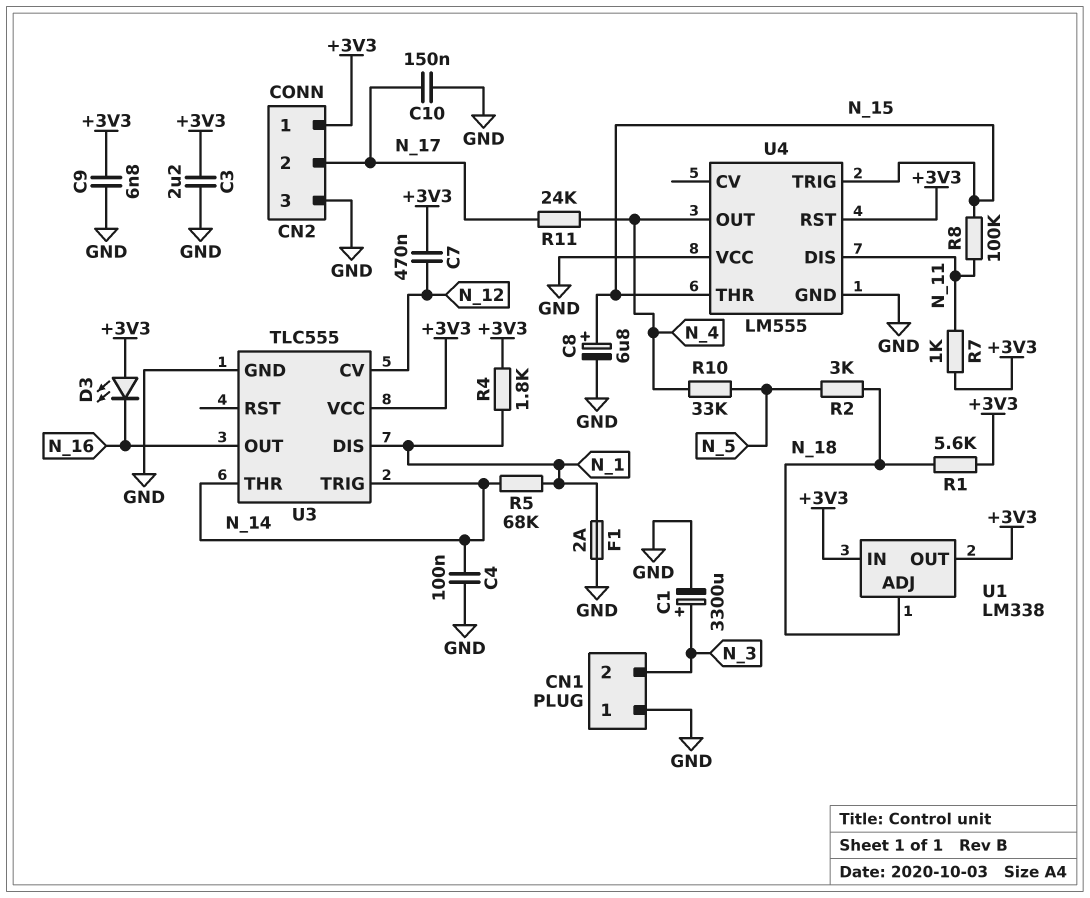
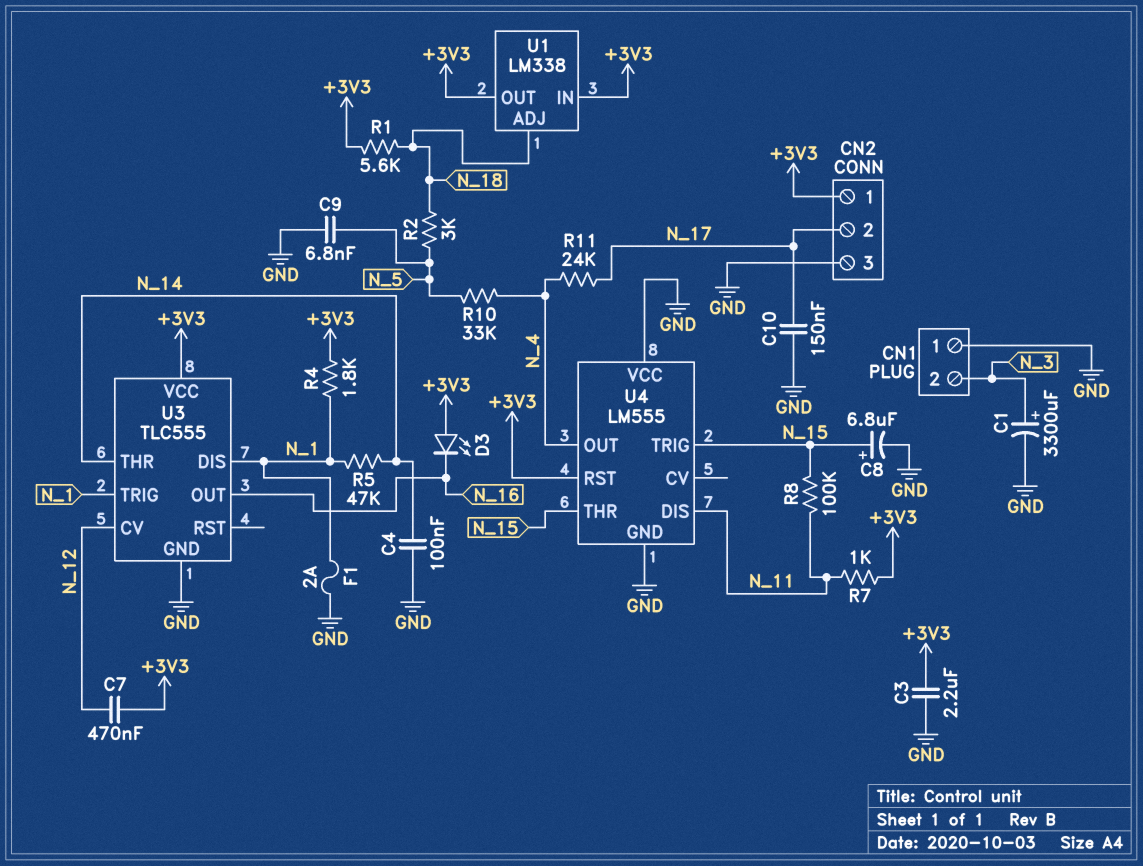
C9: 6.8nF (+3V3, GND) -> 6.8nF (GND, N_5)
R5: 68k (N_1, N_14) -> 47k (N_1, N_14)
U3 pin TRIG: N_14 -> N_1

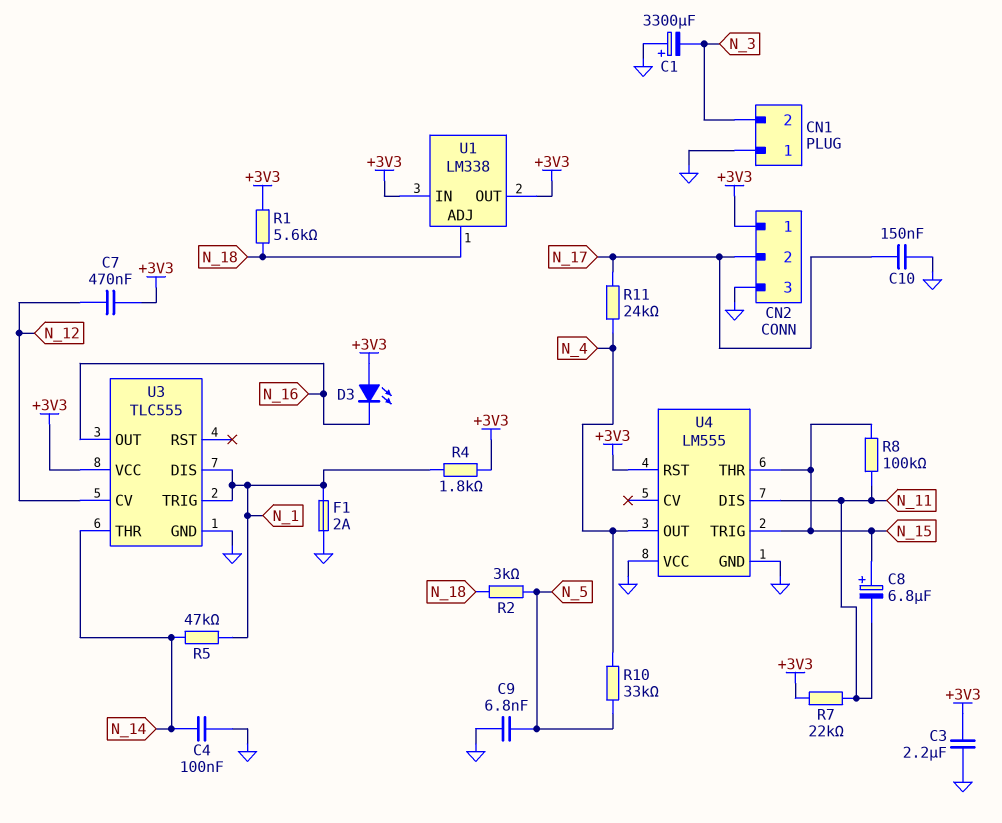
C1: 3300uF (plus N_3, minus GND) -> 3300uF (plus GND, minus N_3)
C8: 6.8uF (plus N_15, minus GND) -> 6.8uF (plus N_15, minus N_11)
R7: 1k (+3V3, N_11) -> 22k (+3V3, N_11)

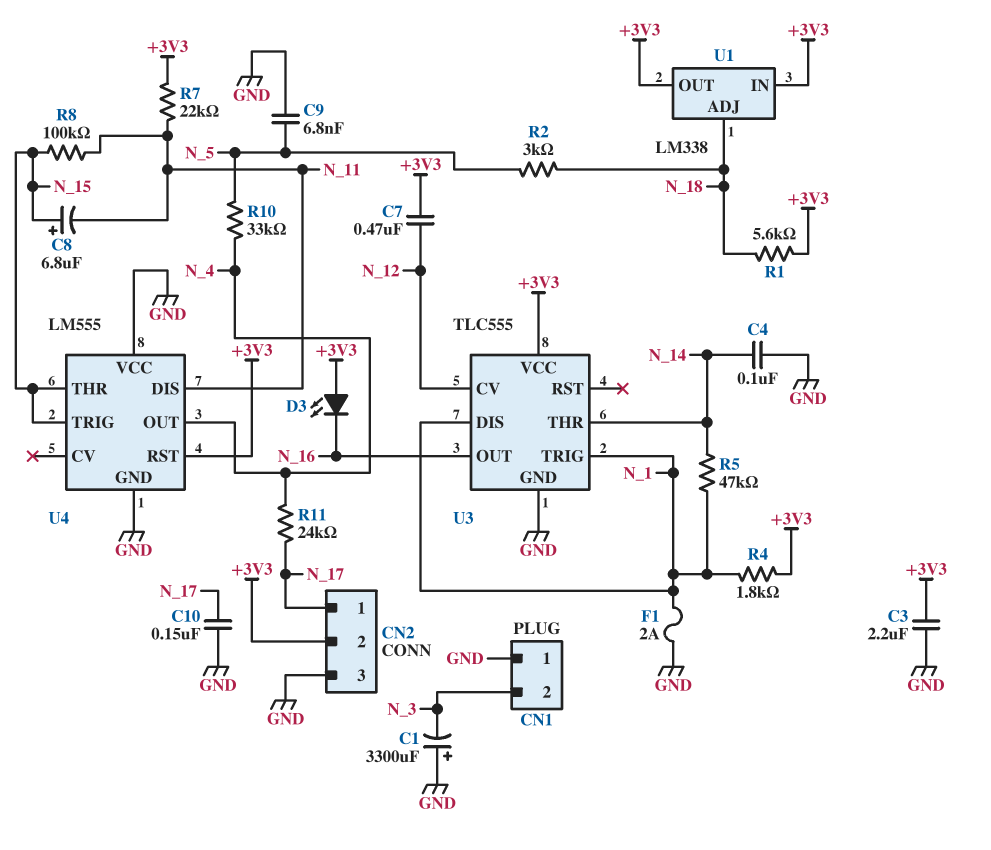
CN2 pin 1: +3V3 -> N_17
CN2 pin 2: N_17 -> +3V3

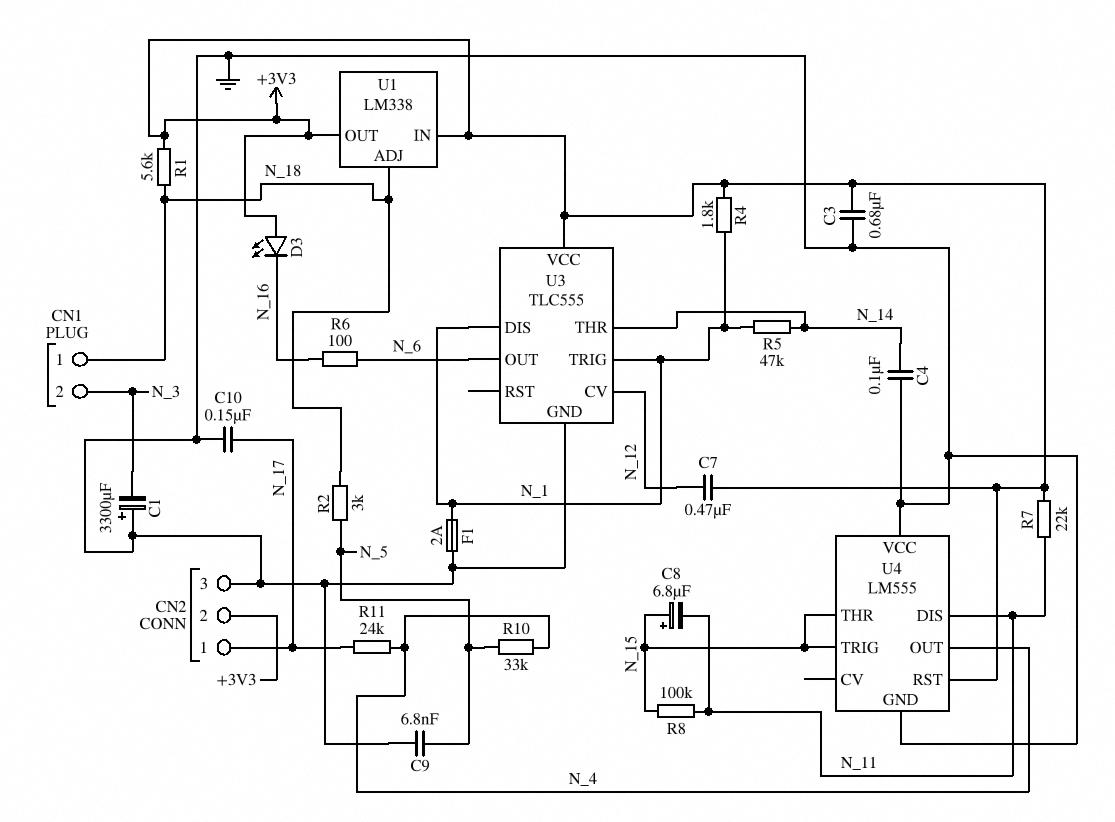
C3: 2.2uF (+3V3, GND) -> 680nF (+3V3, GND)
CN1 pin 1: GND -> N_18
R6: none -> 100 (N_6, N_16)
U3 pin OUT: N_16 -> N_6

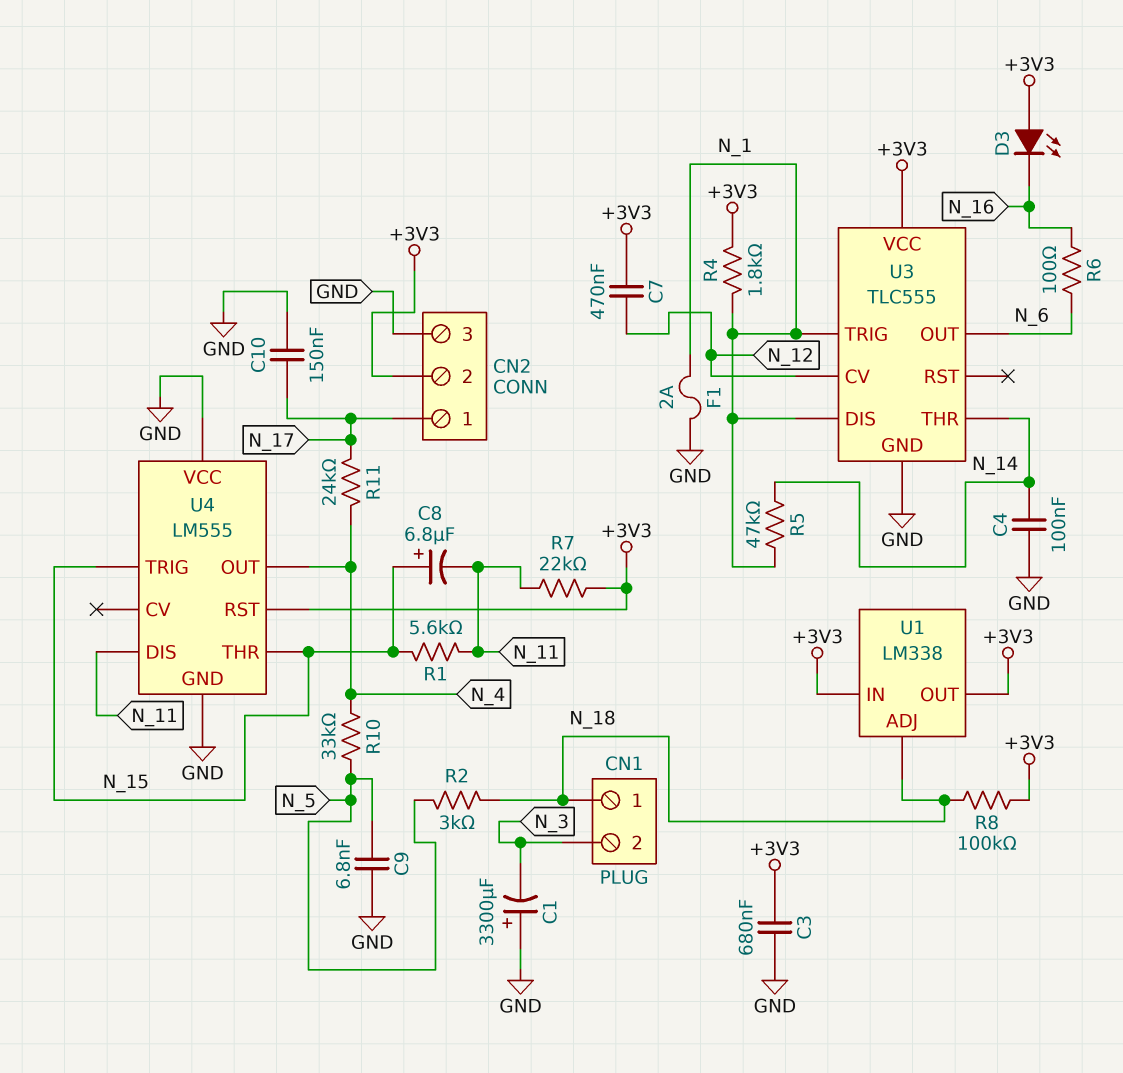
R1: 5.6k (+3V3, N_18) -> 5.6k (N_11, N_15)
R8: 100k (N_11, N_15) -> 100k (+3V3, N_18)

